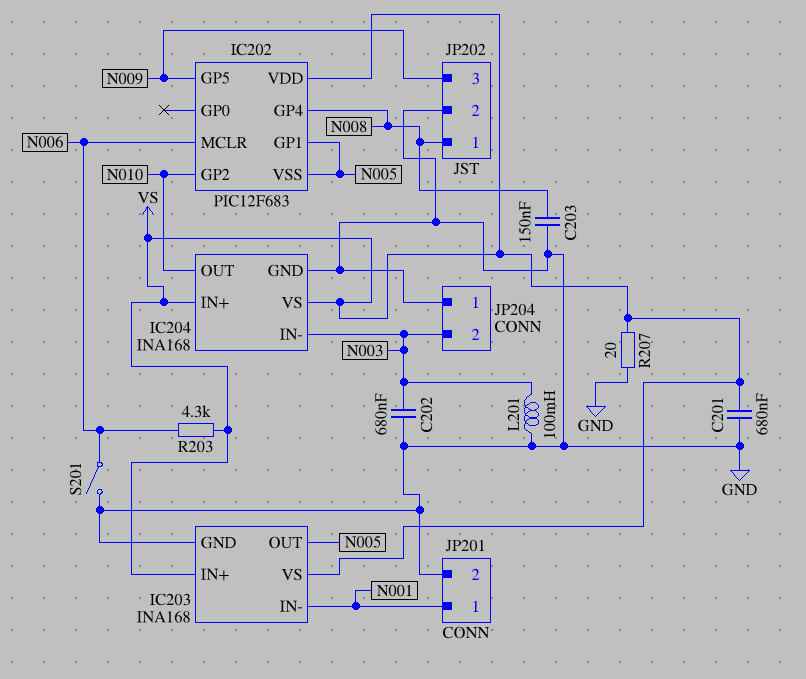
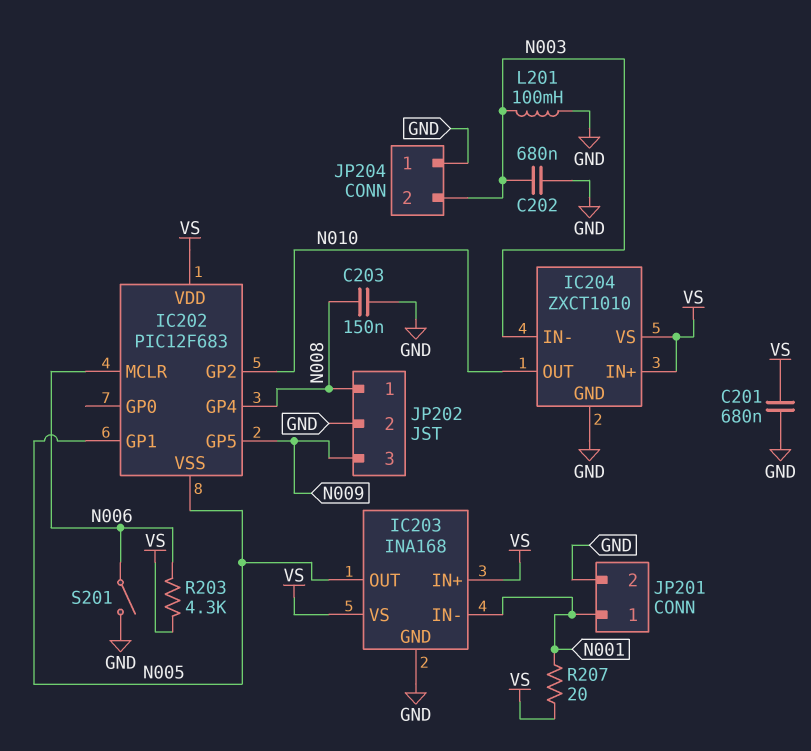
IC204: INA168 -> ZXCT1010
R207: 20 (GND, VS) -> 20 (N001, VS)

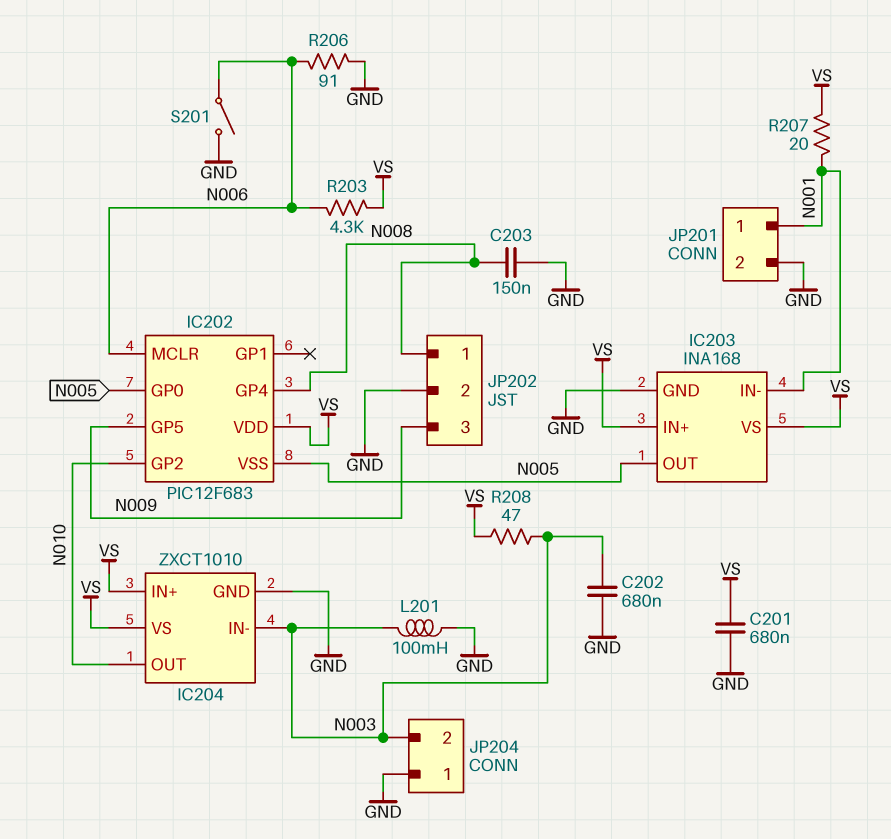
IC202 pin GP0: none -> N005
IC202 pin GP1: N005 -> none
R206: none -> 91 (GND, N006)
R208: none -> 47 (N003, VS)

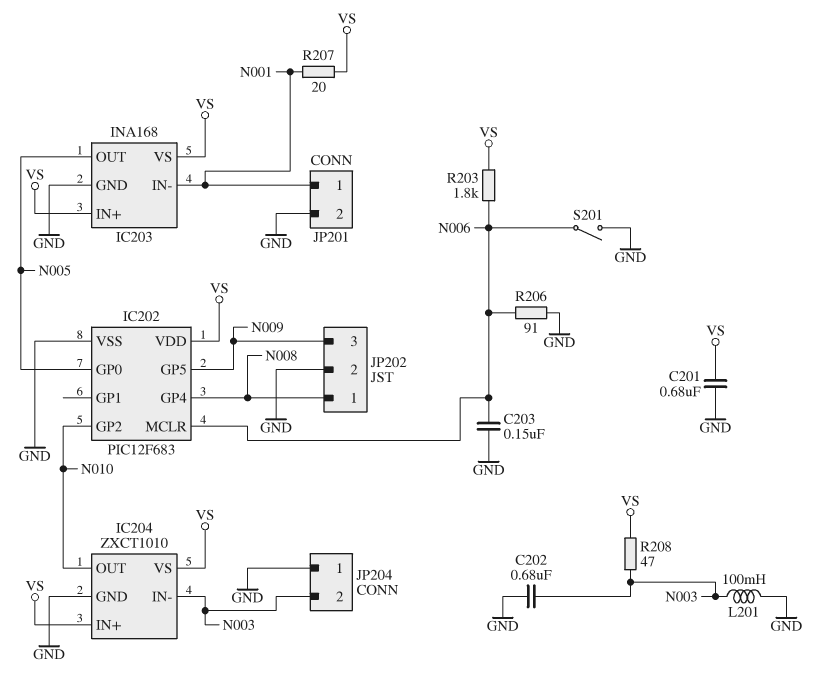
C203: 150nF (GND, N008) -> 150nF (GND, N006)
IC202 pin VSS: N005 -> GND
R203: 4.3k (N006, VS) -> 1.8k (N006, VS)

